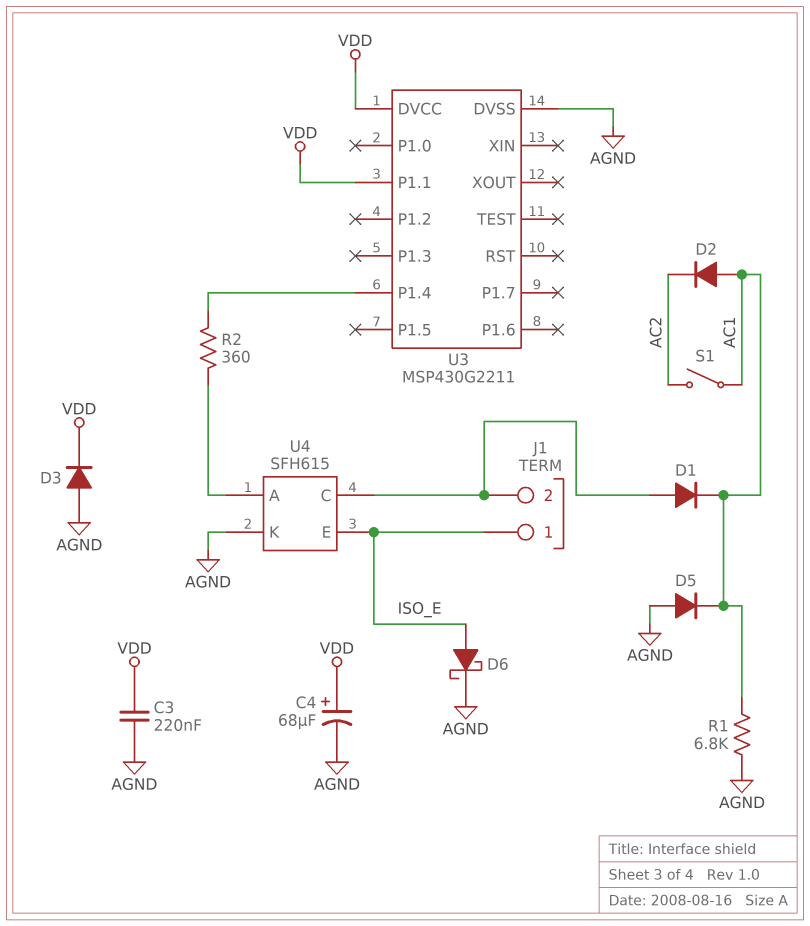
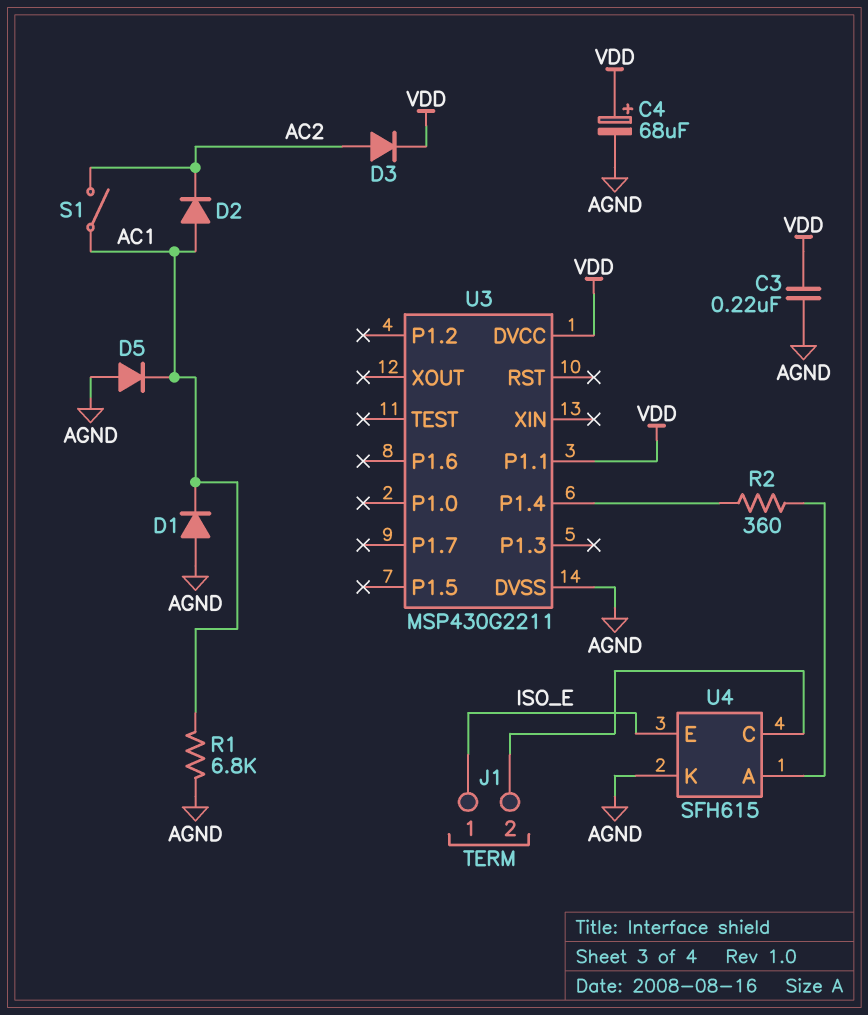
D1: diode (A J1/2, K AC1) -> diode (A AGND, K AC1)
D3: diode (A AGND, K VDD) -> diode (A AC2, K VDD)
D6: schottky (A ISO_E, K AGND) -> none

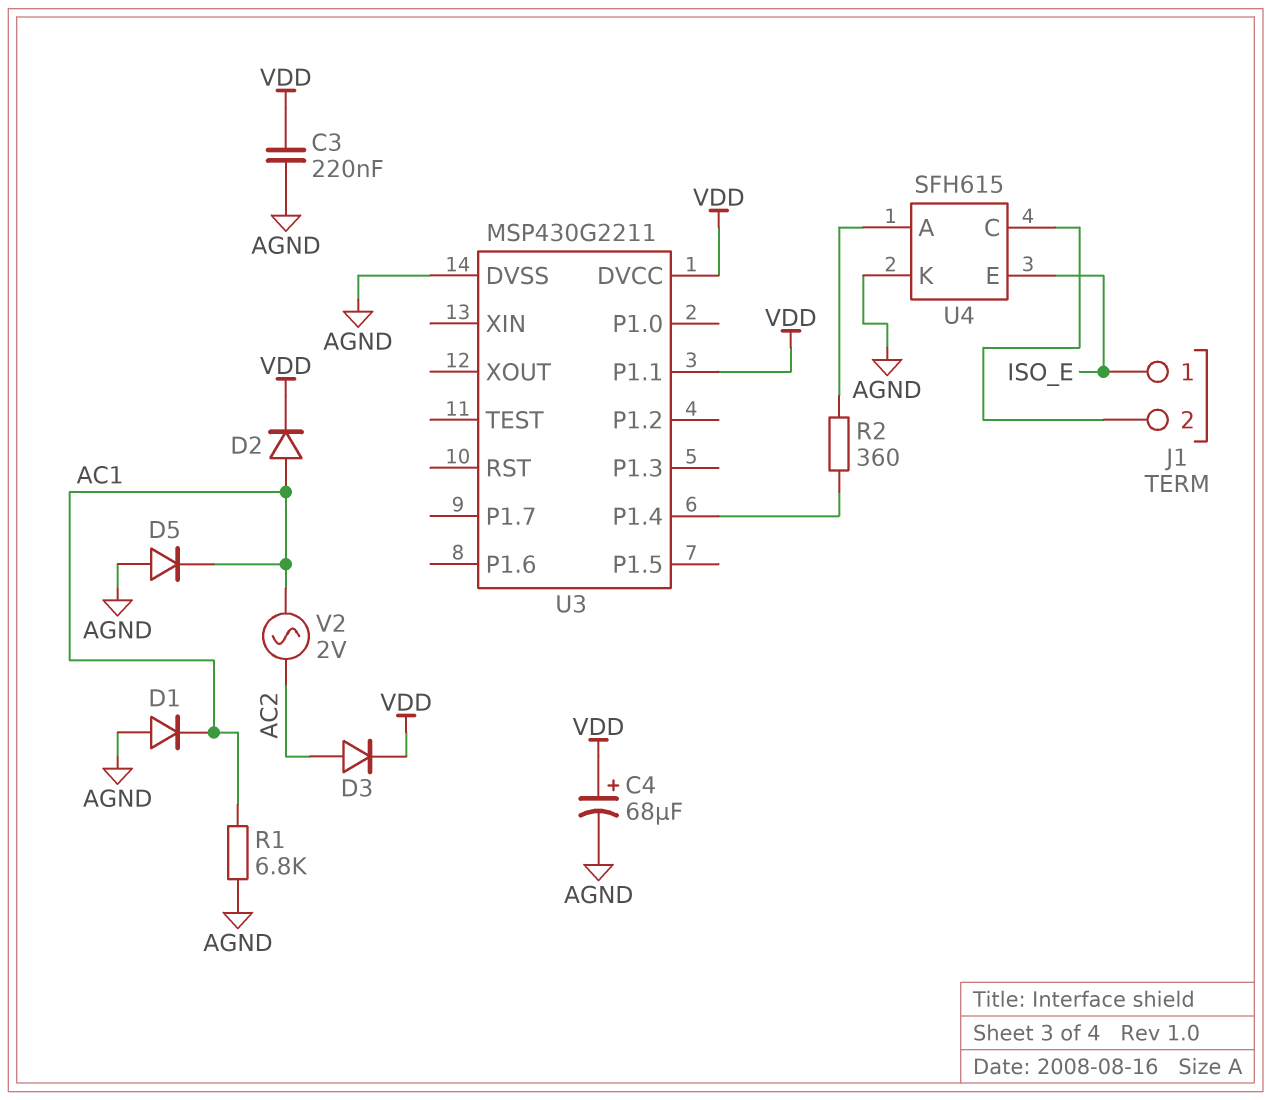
D2: diode (A AC1, K AC2) -> diode (A AC1, K VDD)
S1: switch (AC1, AC2) -> none
V2: none -> AC 2V (AC1, AC2)

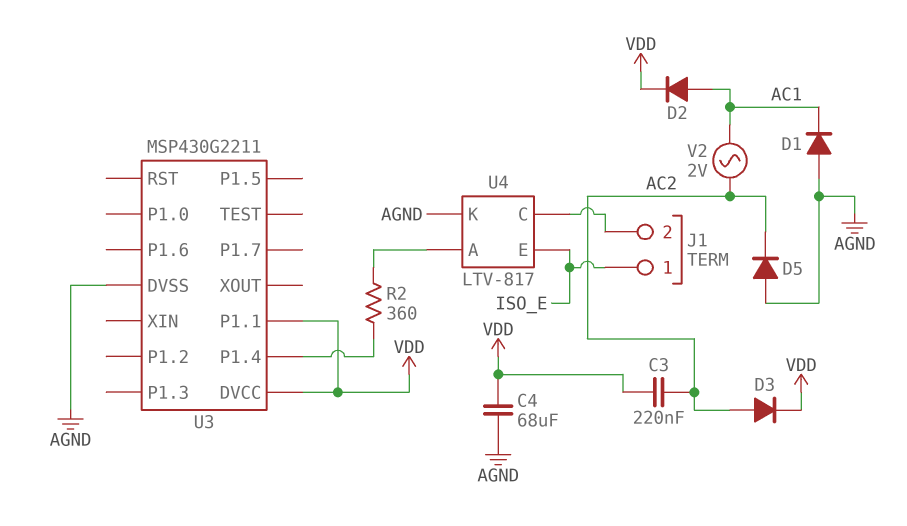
C3: 220nF (AGND, VDD) -> 220nF (AC2, VDD)
C4: 68uF (plus VDD, minus AGND) -> 68uF (AGND, VDD)
D5: diode (A AGND, K AC1) -> diode (A AGND, K AC2)
R1: 6.8k (AC1, AGND) -> none
U4: SFH615 -> LTV-817

